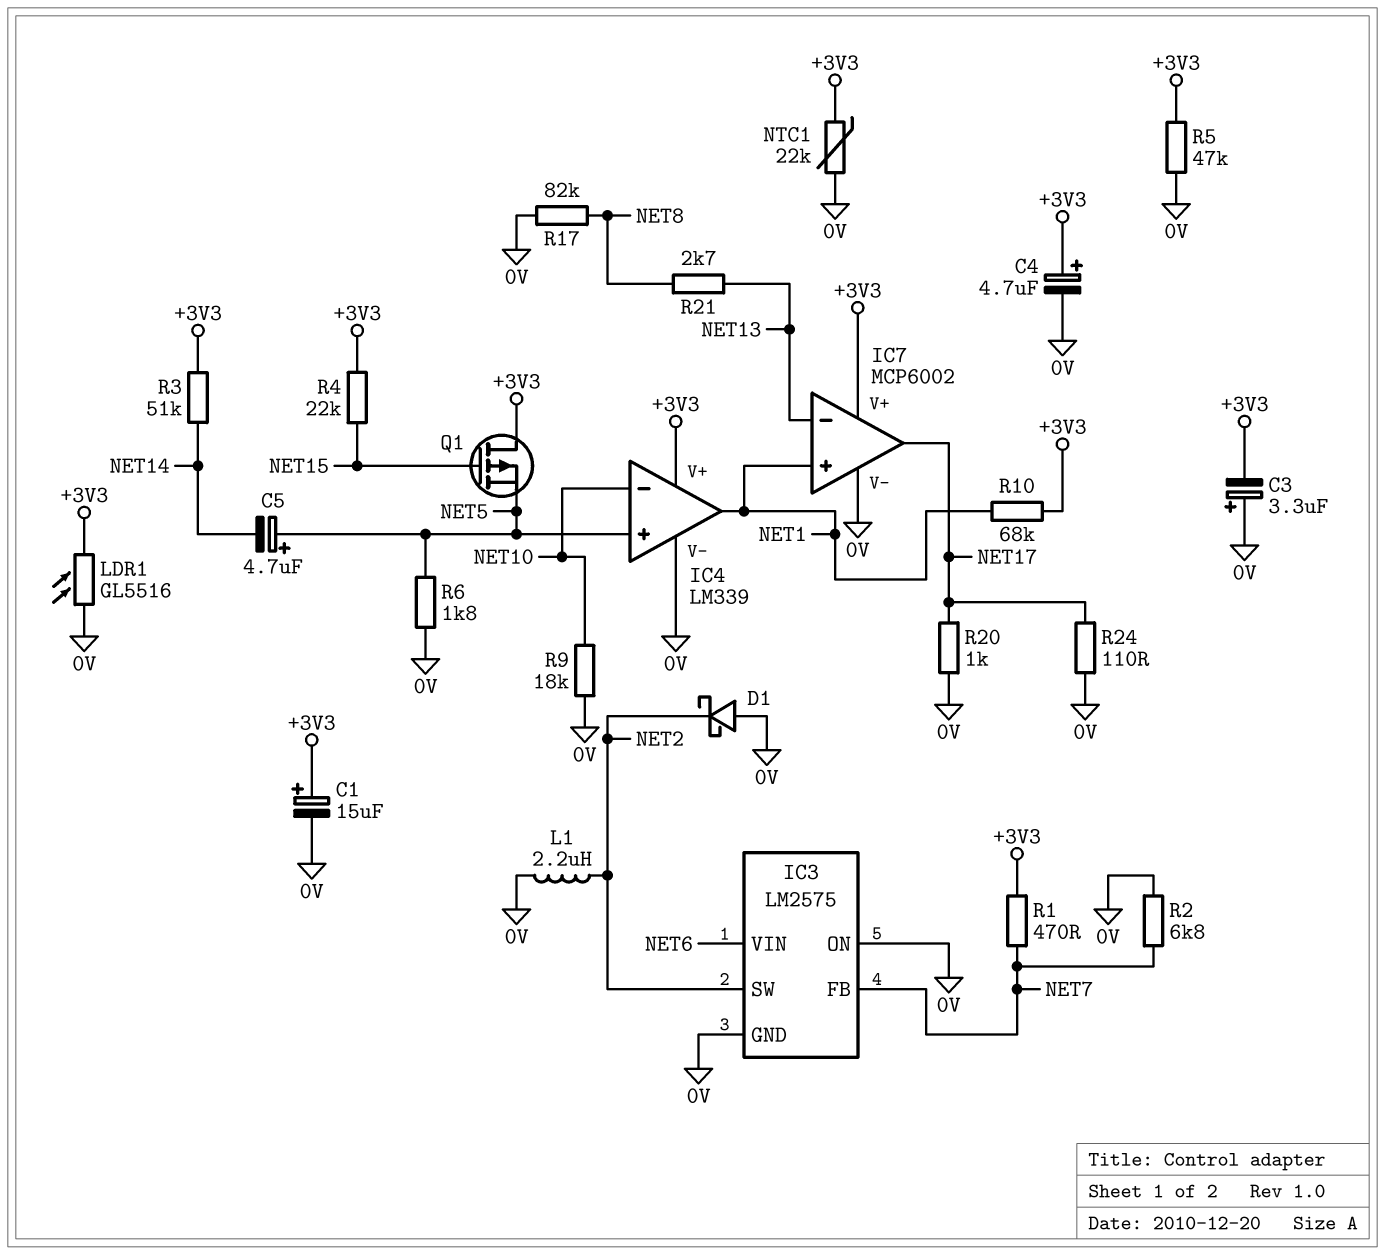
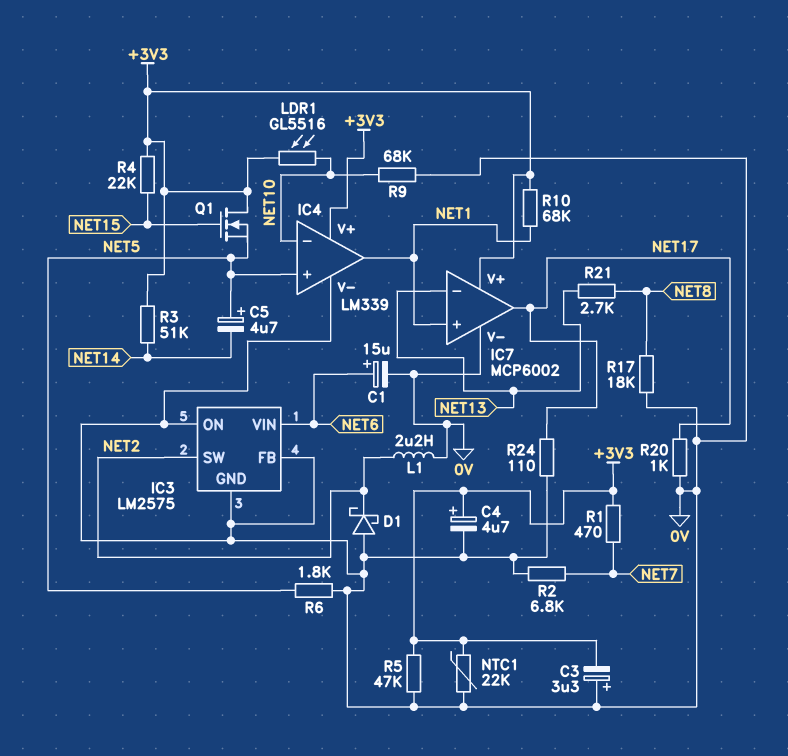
C1: 15uF (plus +3V3, minus 0V) -> 15uF (plus NET6, minus 0V)
IC3 pin FB: NET7 -> 0V
LDR1: GL5516 (+3V3, 0V) -> GL5516 (+3V3, NET10)
Q1: PMOS (G NET15, D +3V3, S NET5) -> NMOS (G NET15, D +3V3, S NET5)
R9: 18k (0V, NET10) -> 68k (0V, NET10)
R17: 82k (0V, NET8) -> 18k (0V, NET8)

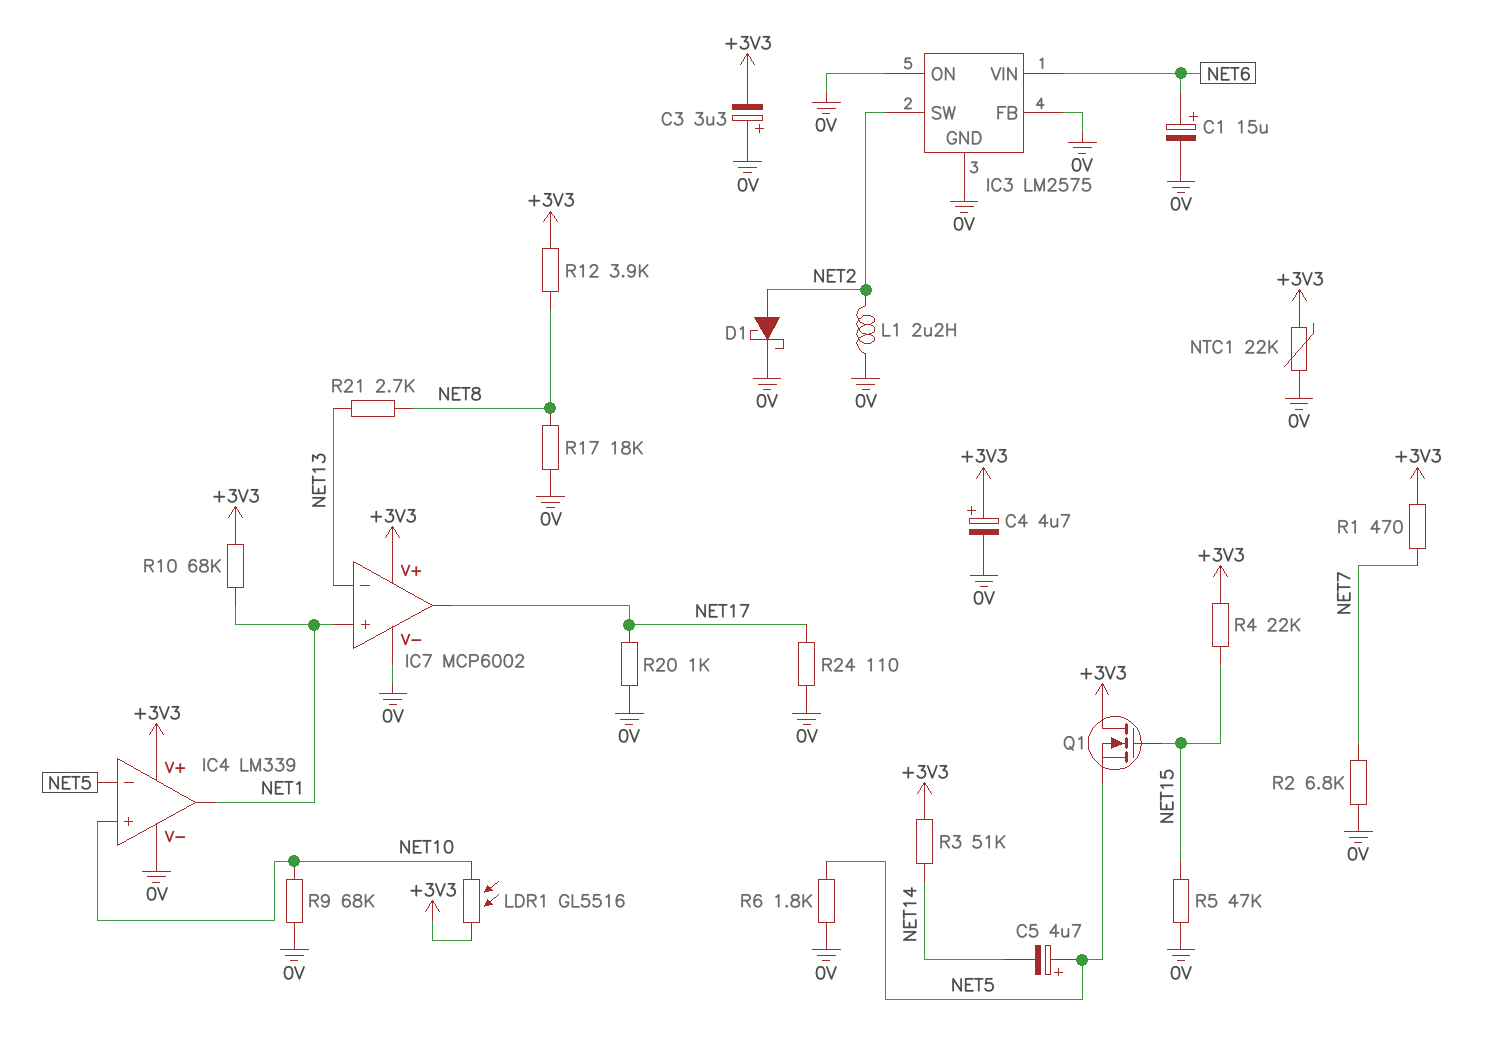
D1: schottky (A 0V, K NET2) -> schottky (A NET2, K 0V)
IC4 pin in+: NET5 -> NET10
IC4 pin in-: NET10 -> NET5
R5: 47k (+3V3, 0V) -> 47k (0V, NET15)
R12: none -> 3.9k (+3V3, NET8)

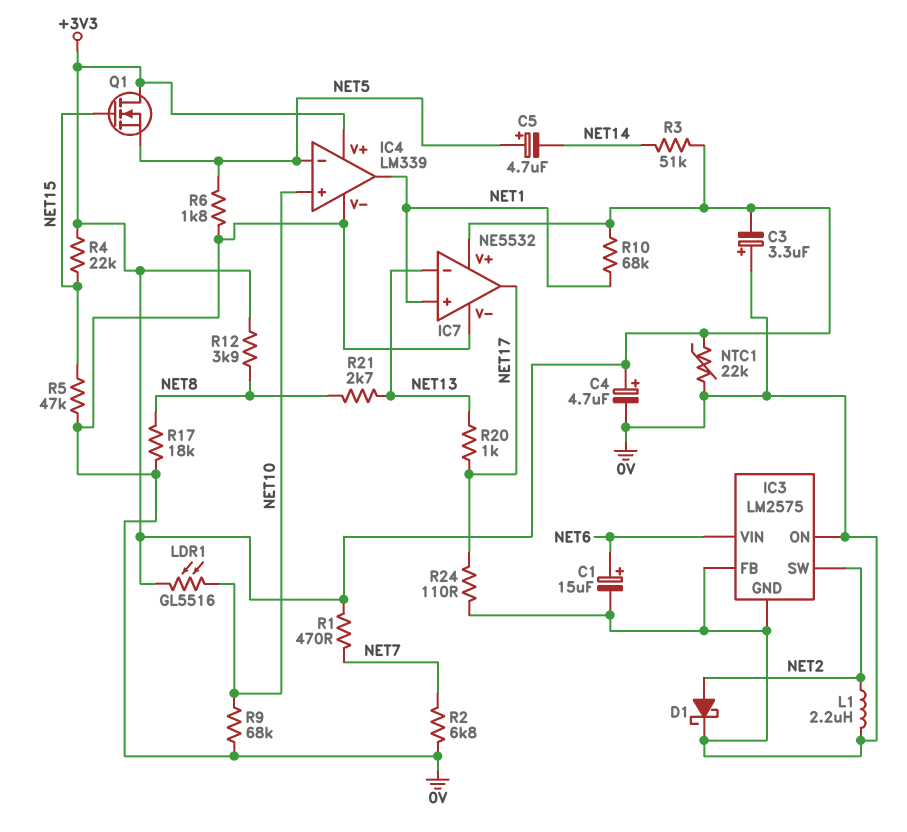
IC7: MCP6002 -> NE5532
R20: 1k (0V, NET17) -> 1k (NET13, NET17)

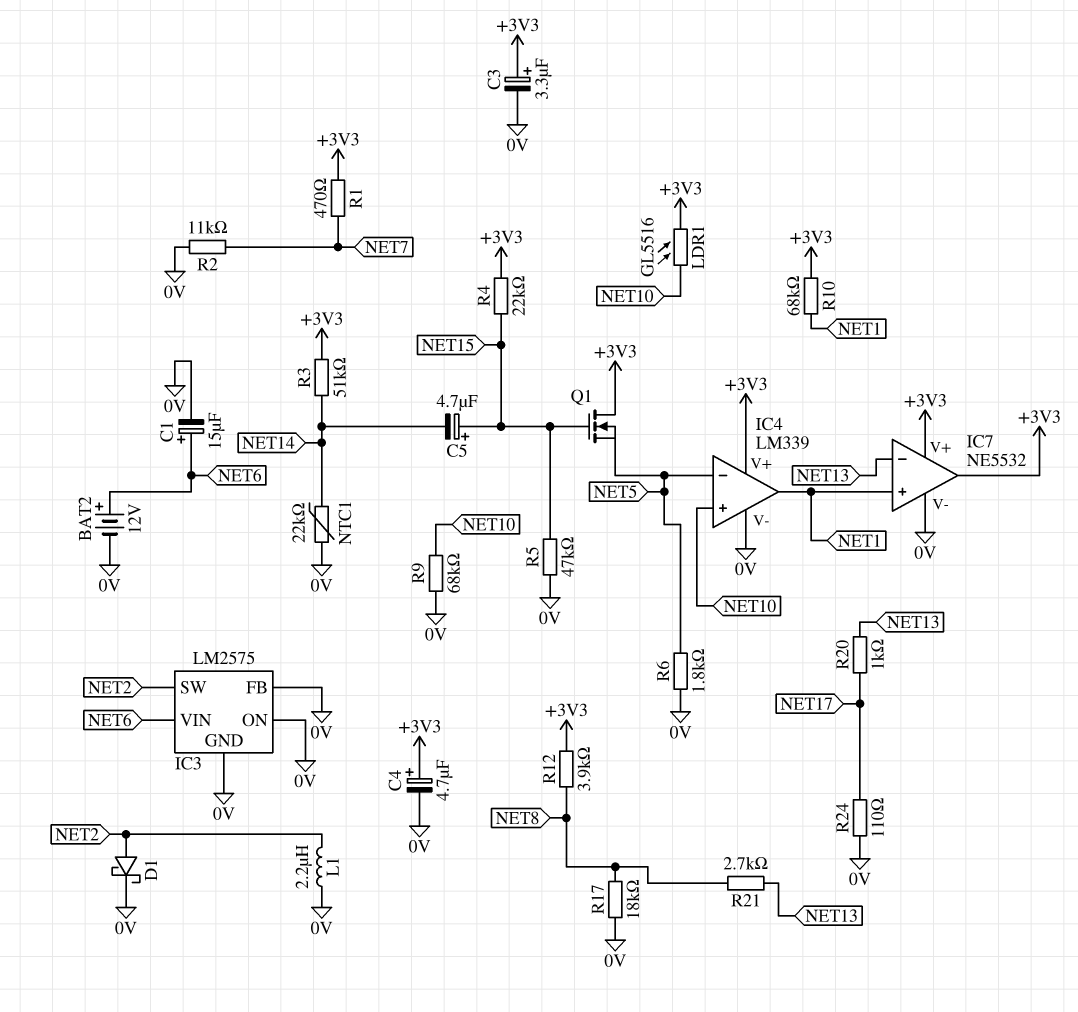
BAT2: none -> 12V (plus NET6, minus 0V)
C3: 3.3uF (plus 0V, minus +3V3) -> 3.3uF (plus +3V3, minus 0V)
C5: 4.7uF (plus NET5, minus NET14) -> 4.7uF (plus NET15, minus NET14)
IC7 pin out: NET17 -> +3V3
NTC1: 22k (+3V3, 0V) -> 22k (0V, NET14)
R2: 6.8k (0V, NET7) -> 11k (0V, NET7)

